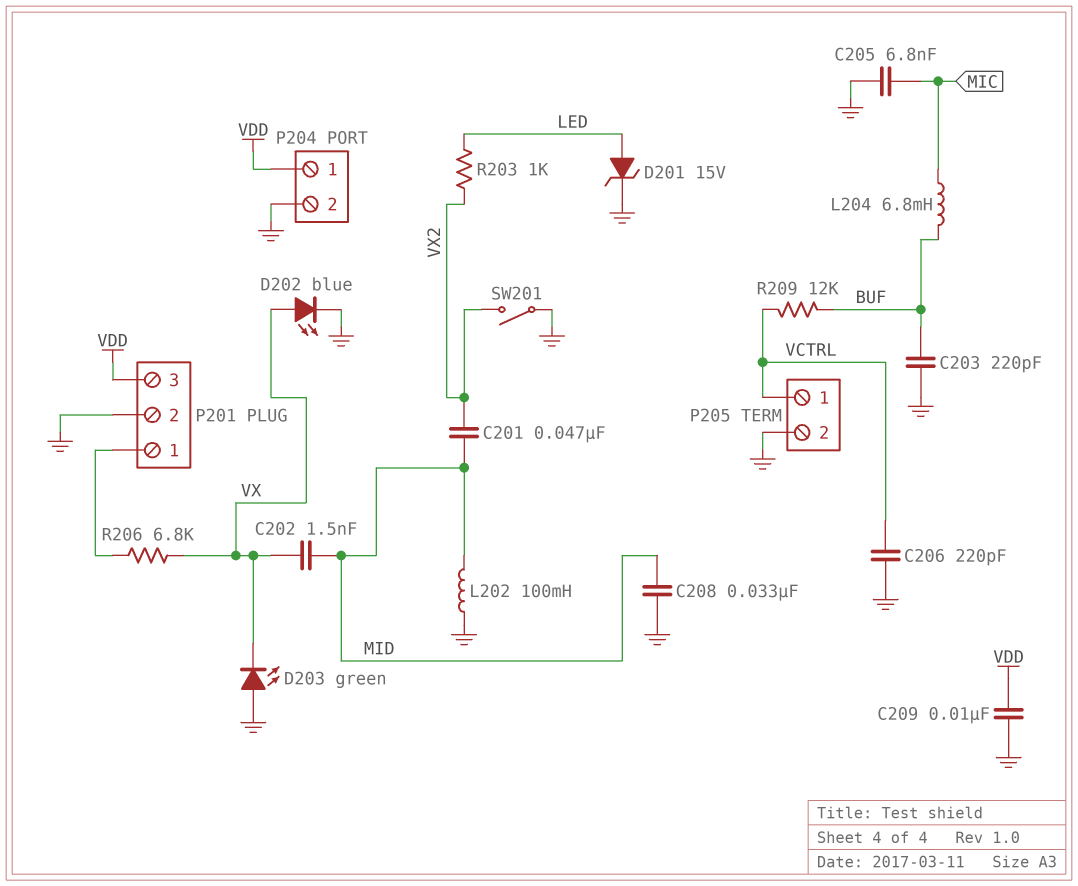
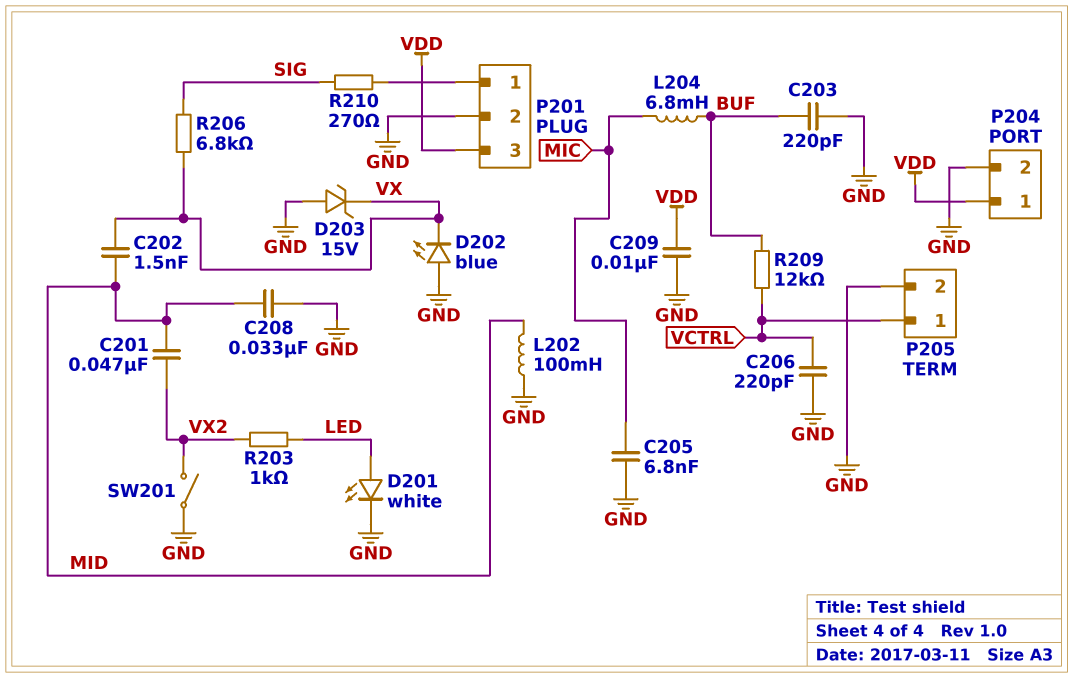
D201: zener 15V (A LED, K GND) -> LED white (A LED, K GND)
D202: LED blue (A VX, K GND) -> LED blue (A GND, K VX)
D203: LED green (A GND, K VX) -> zener 15V (A GND, K VX)
R206: 6.8k (P201/1, VX) -> 6.8k (SIG, VX)
R210: none -> 270 (P201/1, SIG)

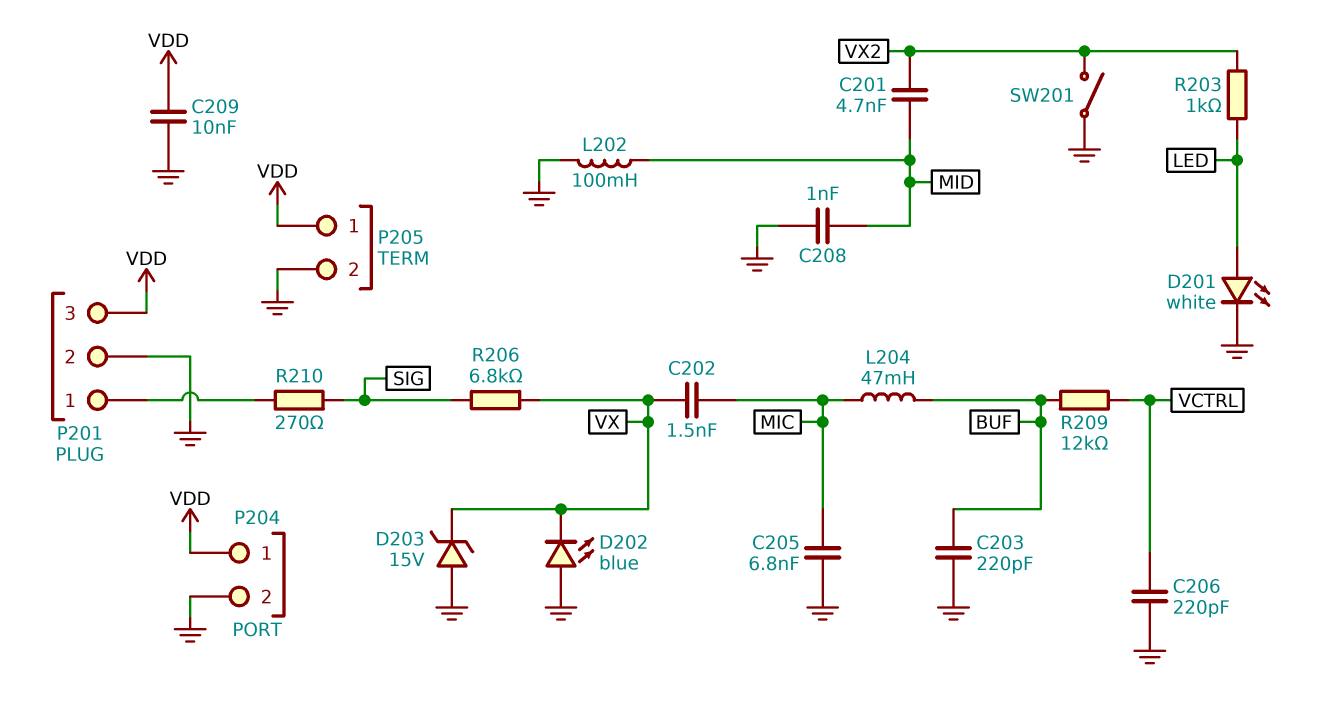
C201: 47nF (MID, VX2) -> 4.7nF (MID, VX2)
C202: 1.5nF (MID, VX) -> 1.5nF (MIC, VX)
C208: 33nF (GND, MID) -> 1nF (GND, MID)
L204: 6.8mH (BUF, MIC) -> 47mH (BUF, MIC)
P205 pin 1: VCTRL -> VDD

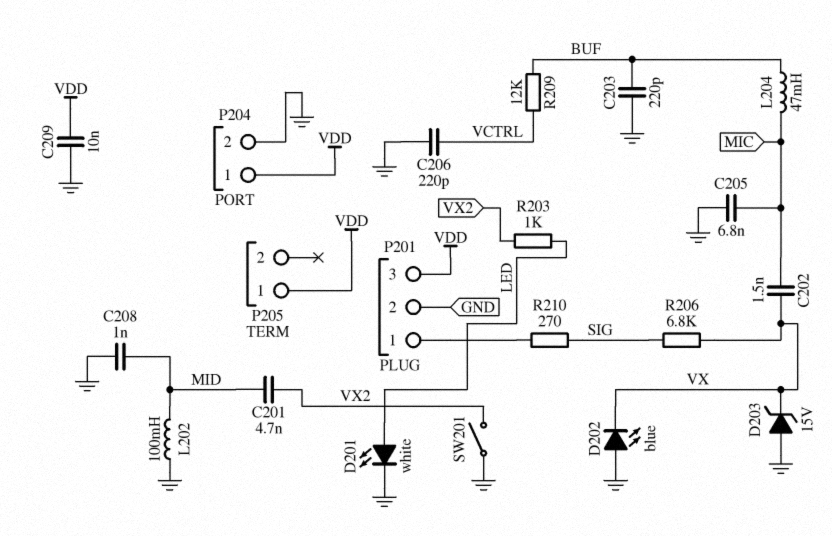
P205 pin 2: GND -> none

